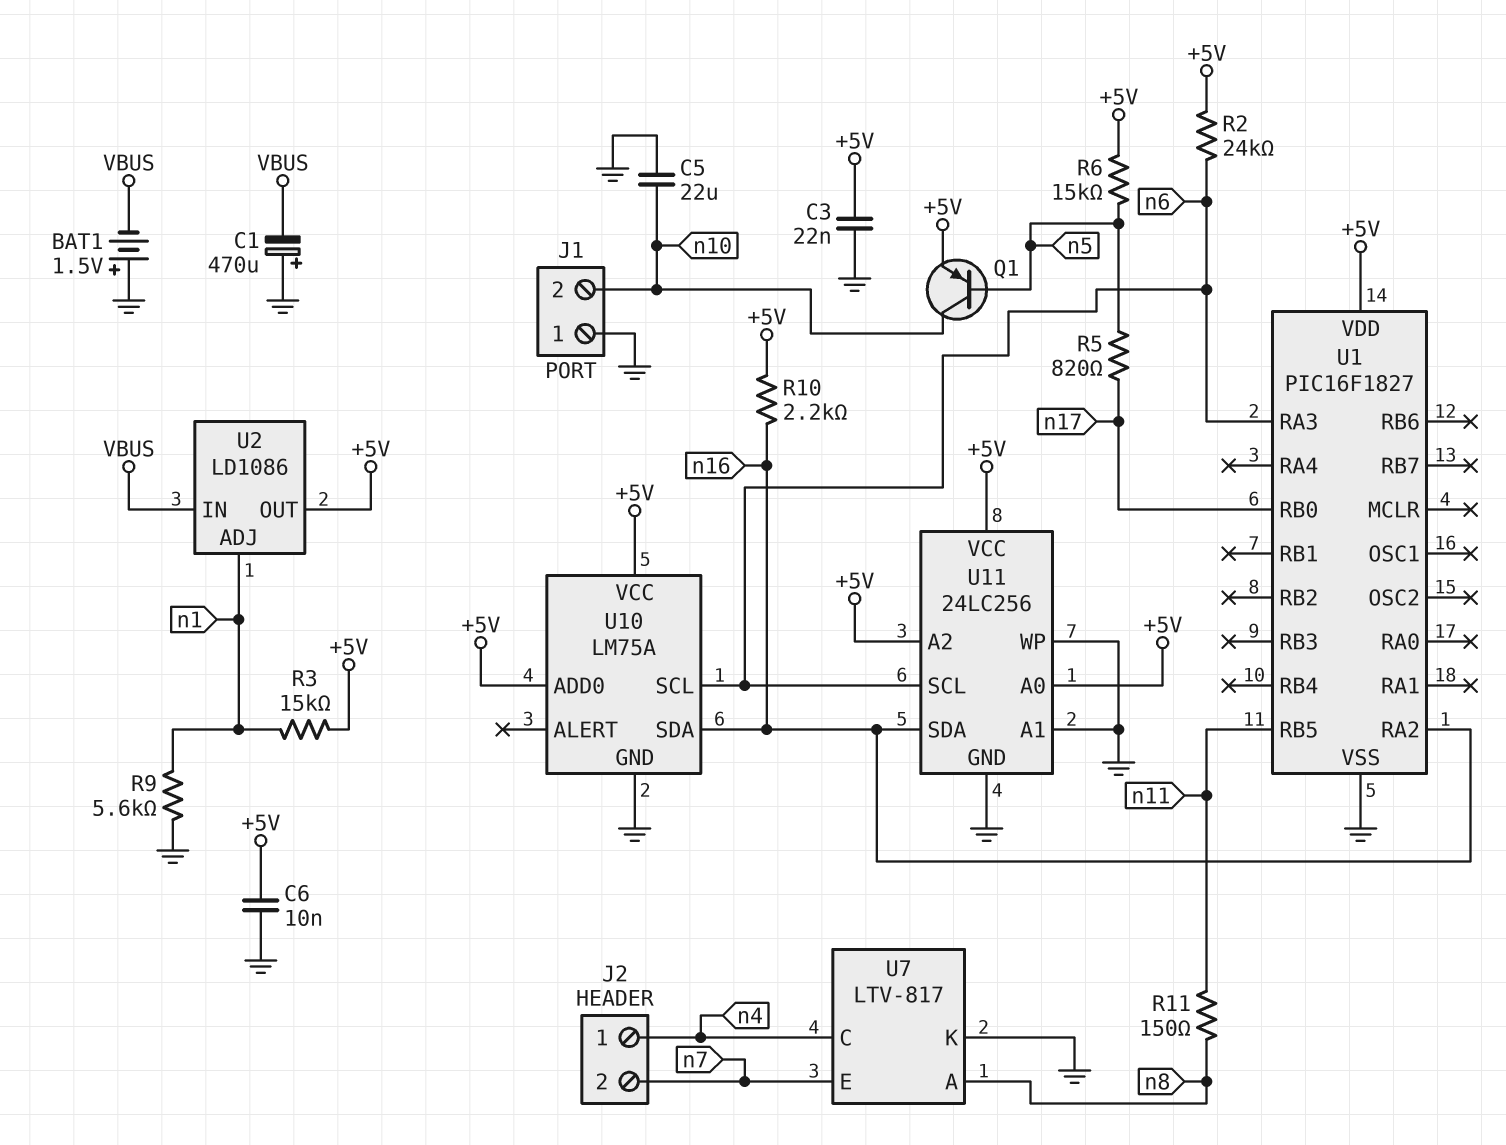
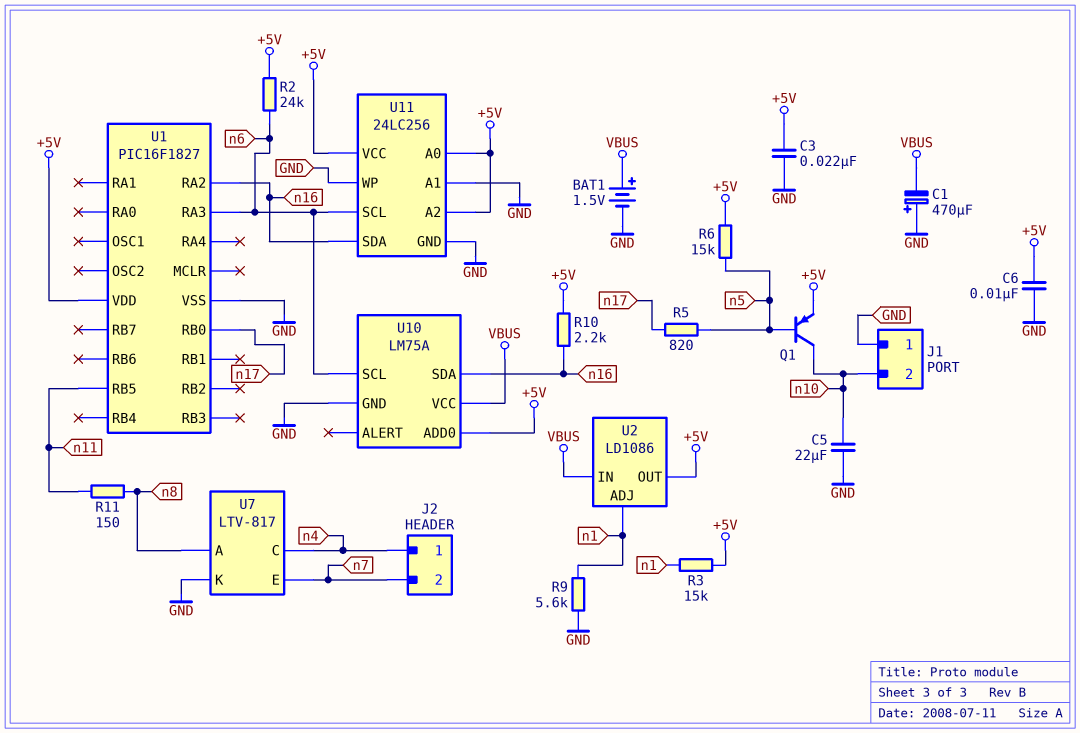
BAT1: 1.5V (plus GND, minus VBUS) -> 1.5V (plus VBUS, minus GND)
U10 pin VCC: +5V -> VBUS

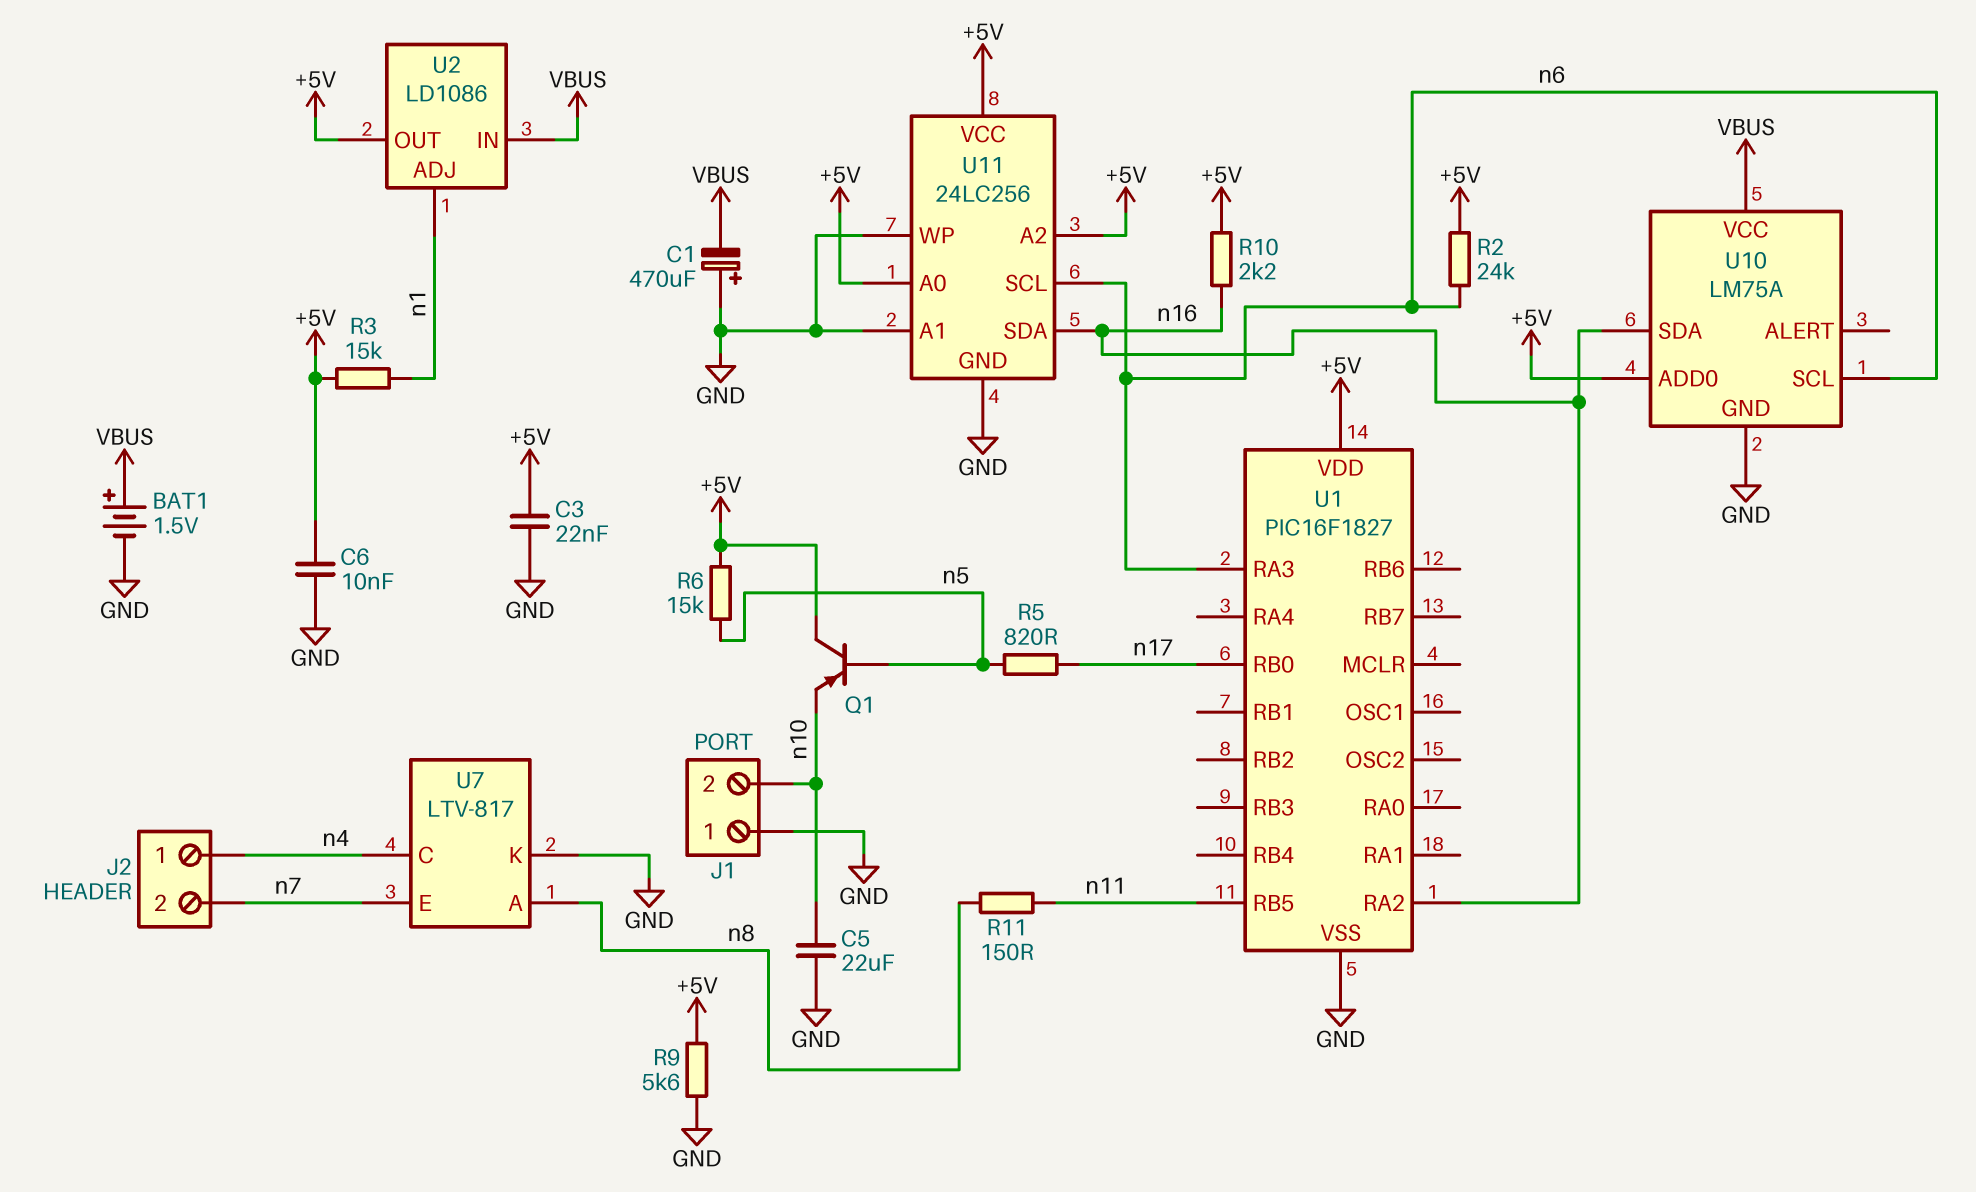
Q1: PNP (B n5, C n10, E +5V) -> PNP (B n5, C +5V, E n10)
R9: 5.6k (GND, n1) -> 5.6k (+5V, GND)

